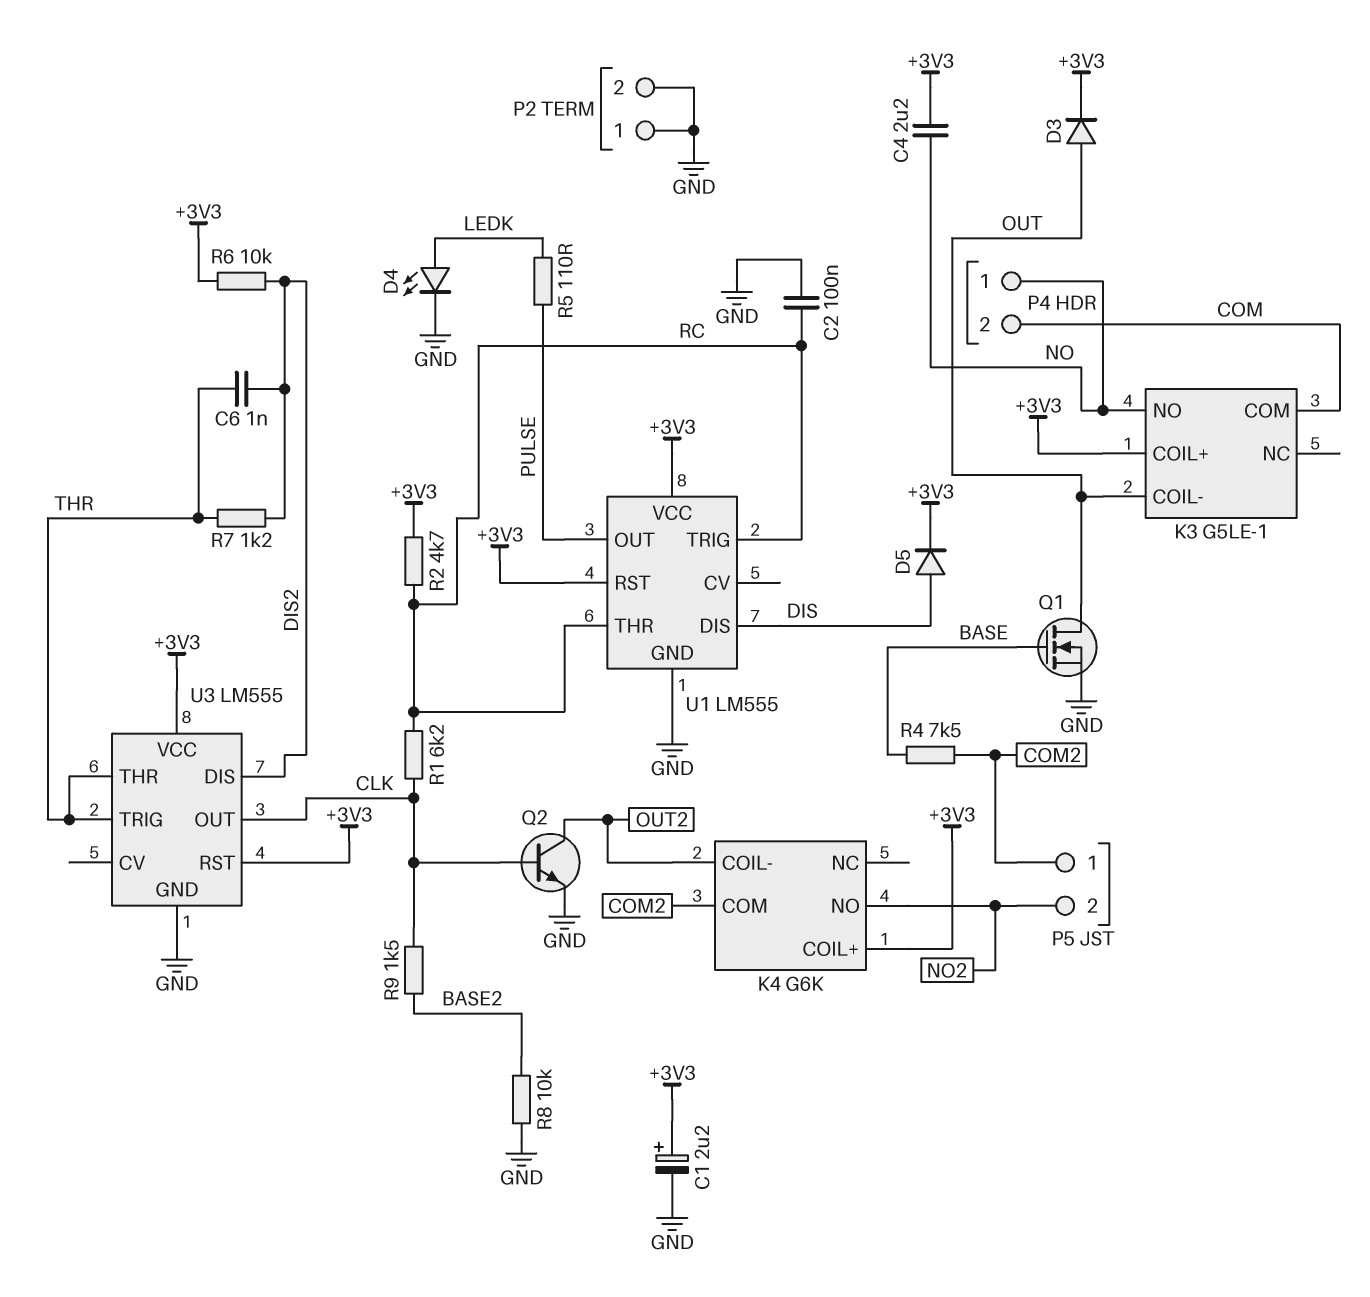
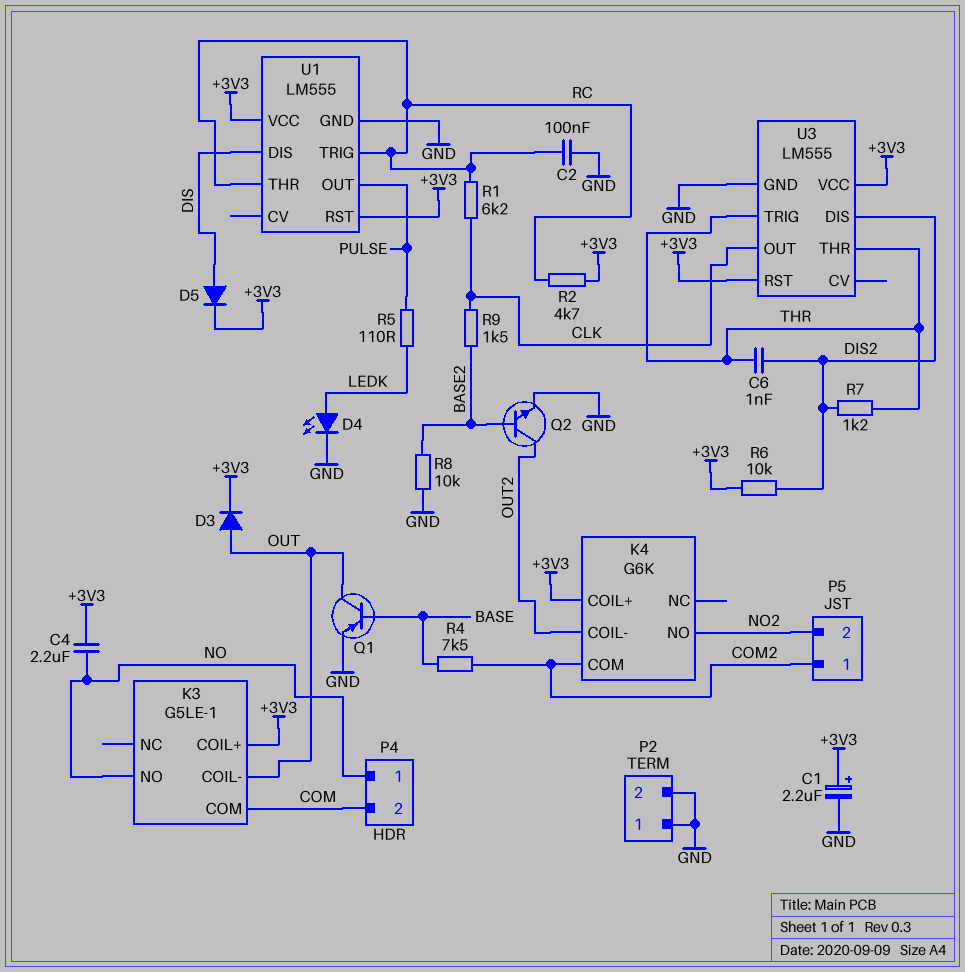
Q1: NMOS (G BASE, D OUT, S GND) -> PNP (B BASE, C OUT, E GND)
Q2: NPN (B CLK, C OUT2, E GND) -> NPN (B BASE2, C OUT2, E GND)

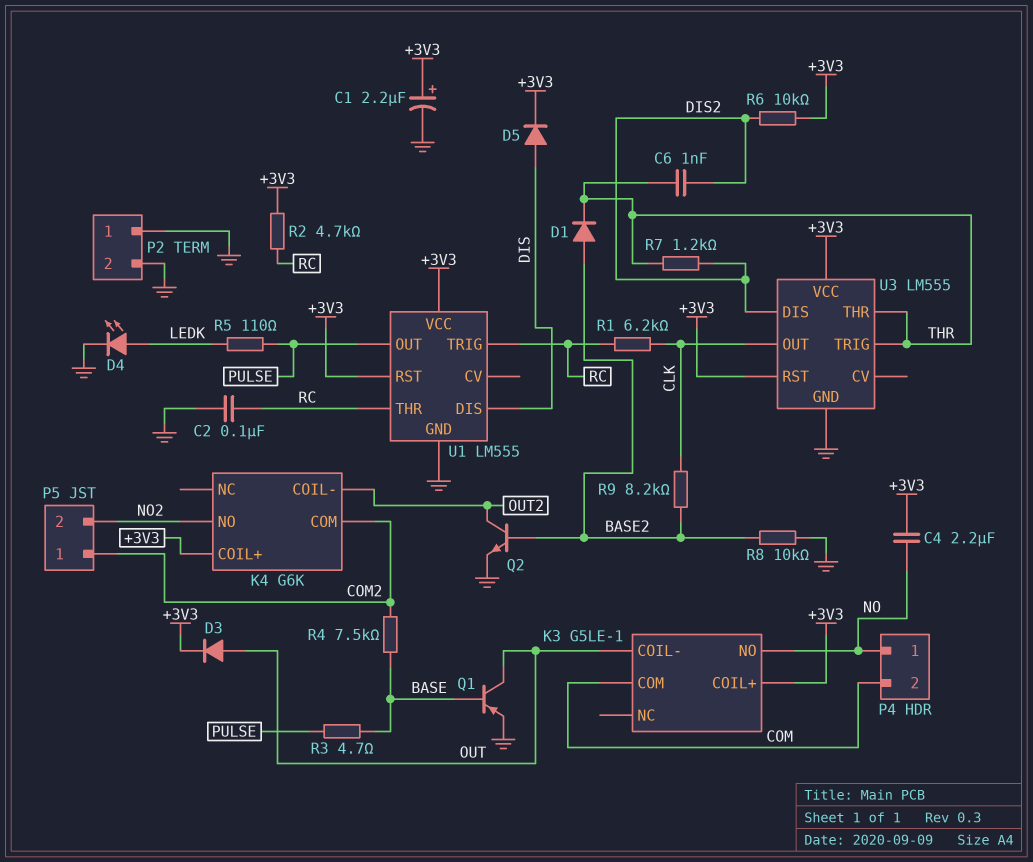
D1: none -> diode (A BASE2, K THR)
R3: none -> 4.7 (BASE, PULSE)
R9: 1.5k (BASE2, CLK) -> 8.2k (BASE2, CLK)

